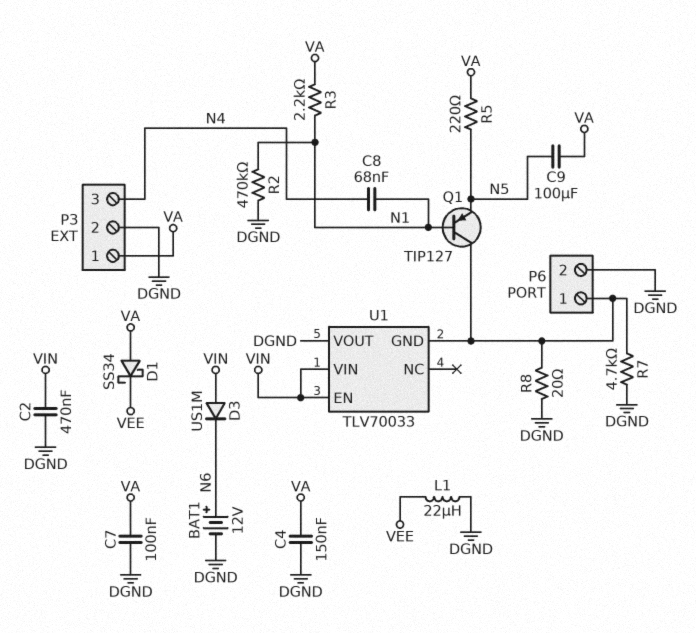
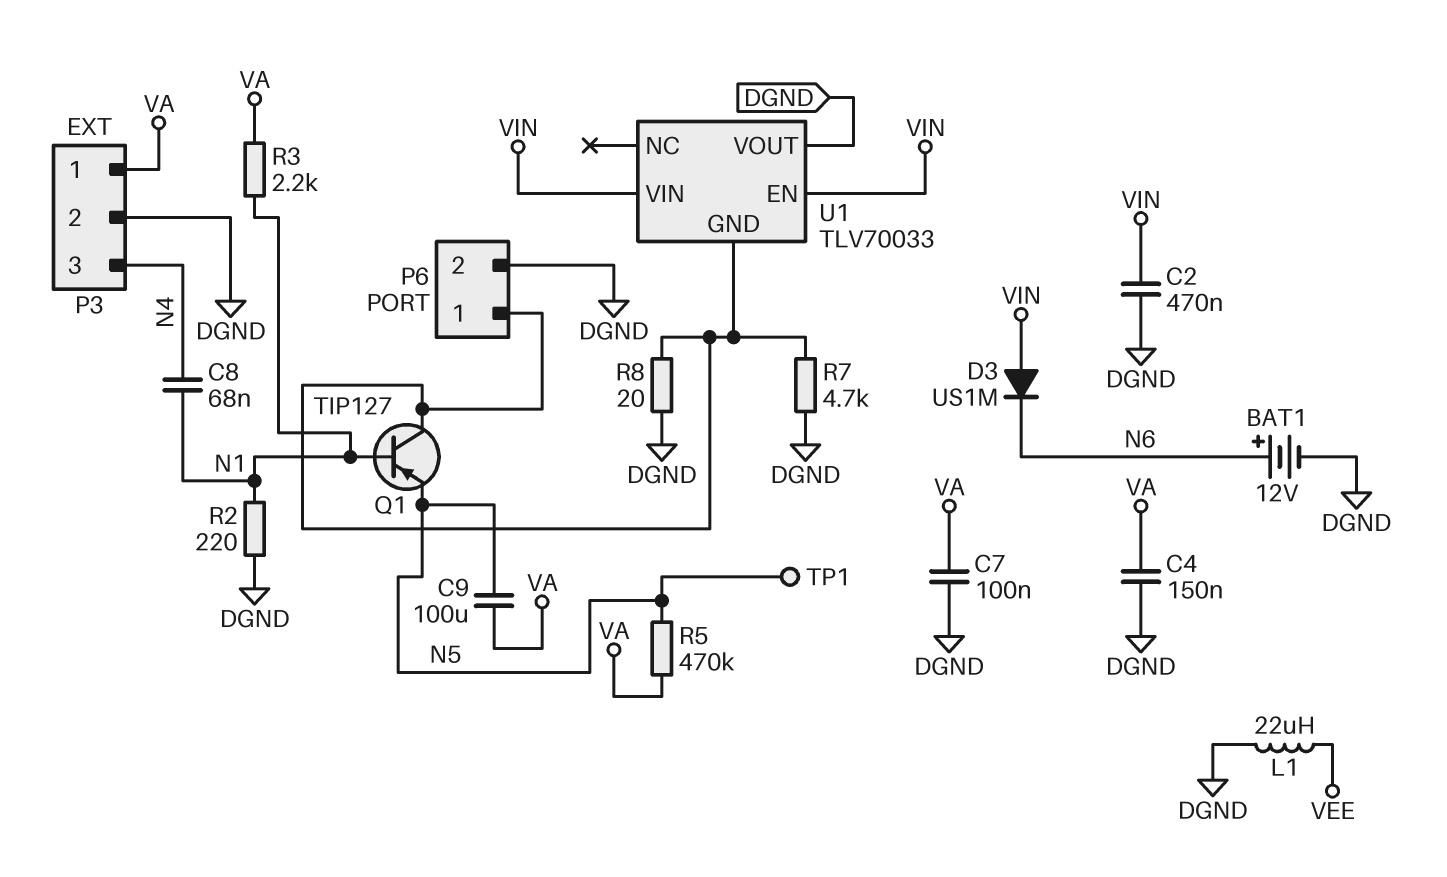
D1: schottky SS34 (A VA, K VEE) -> none
R2: 470k (DGND, N1) -> 220 (DGND, N1)
R5: 220 (N5, VA) -> 470k (N5, VA)
TP1: none -> test point (N5)

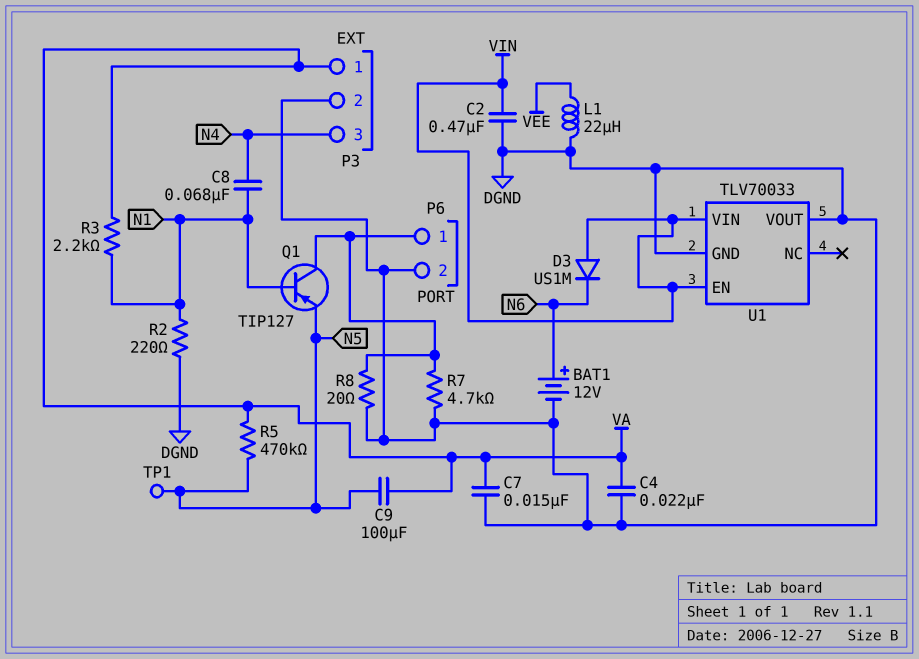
C4: 150nF (DGND, VA) -> 22nF (DGND, VA)
C7: 100nF (DGND, VA) -> 15nF (DGND, VA)
U1 pin GND: P6/1 -> DGND

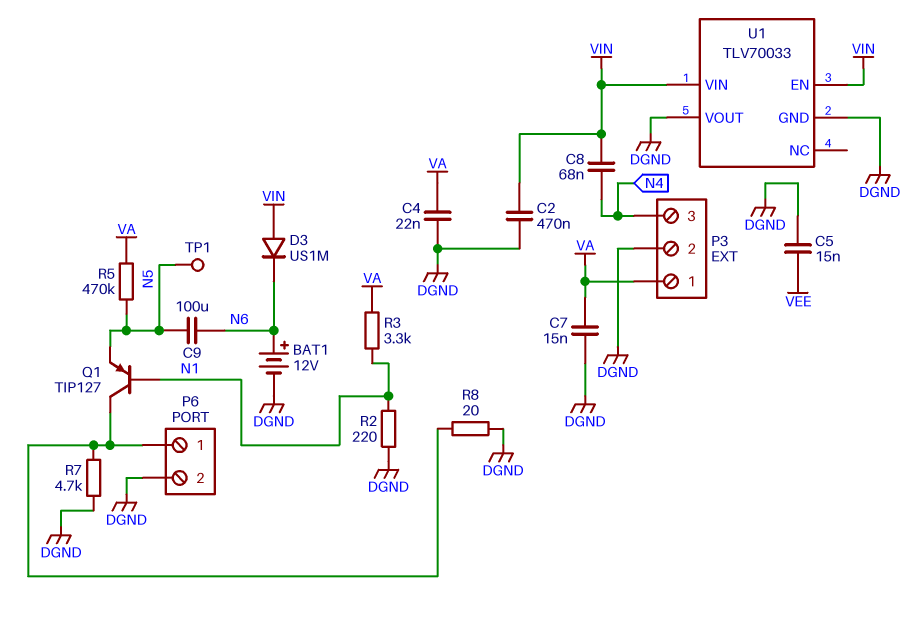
C5: none -> 15nF (DGND, VEE)
C8: 68nF (N1, N4) -> 68nF (N4, VIN)
C9: 100uF (N5, VA) -> 100uF (N5, N6)
L1: 22uH (DGND, VEE) -> none
R3: 2.2k (N1, VA) -> 3.3k (N1, VA)

